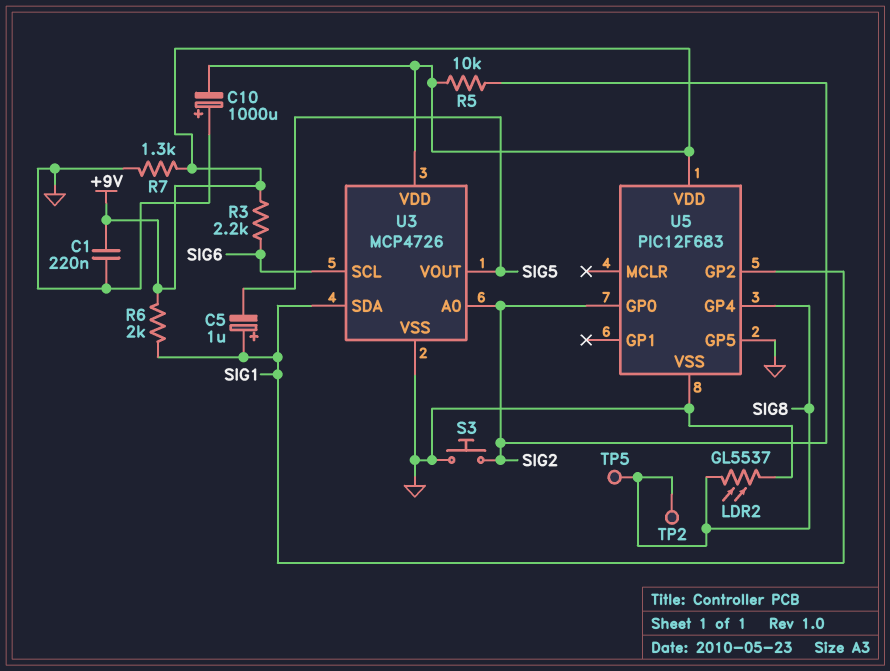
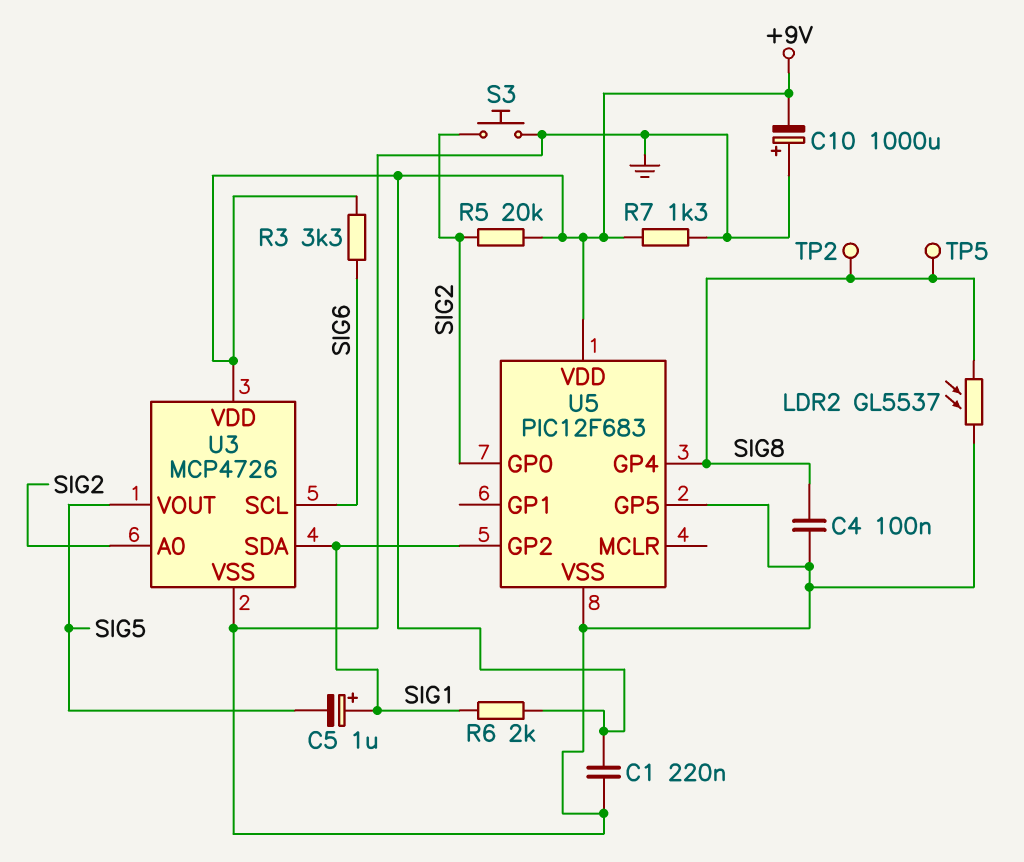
C4: none -> 100nF (GND, SIG8)
R3: 2.2k (+9V, SIG6) -> 3.3k (+9V, SIG6)
R5: 10k (+9V, SIG2) -> 20k (+9V, SIG2)

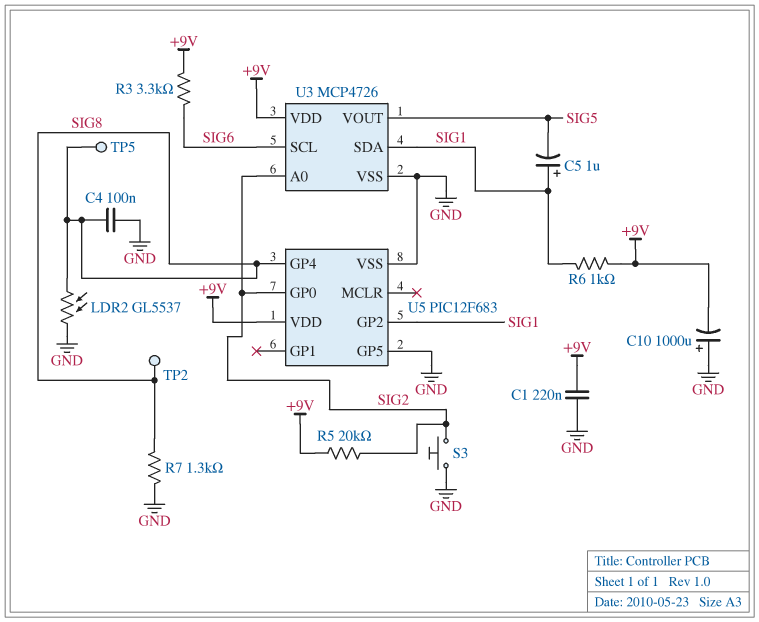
R6: 2k (+9V, SIG1) -> 1k (+9V, SIG1)
R7: 1.3k (+9V, GND) -> 1.3k (GND, SIG8)

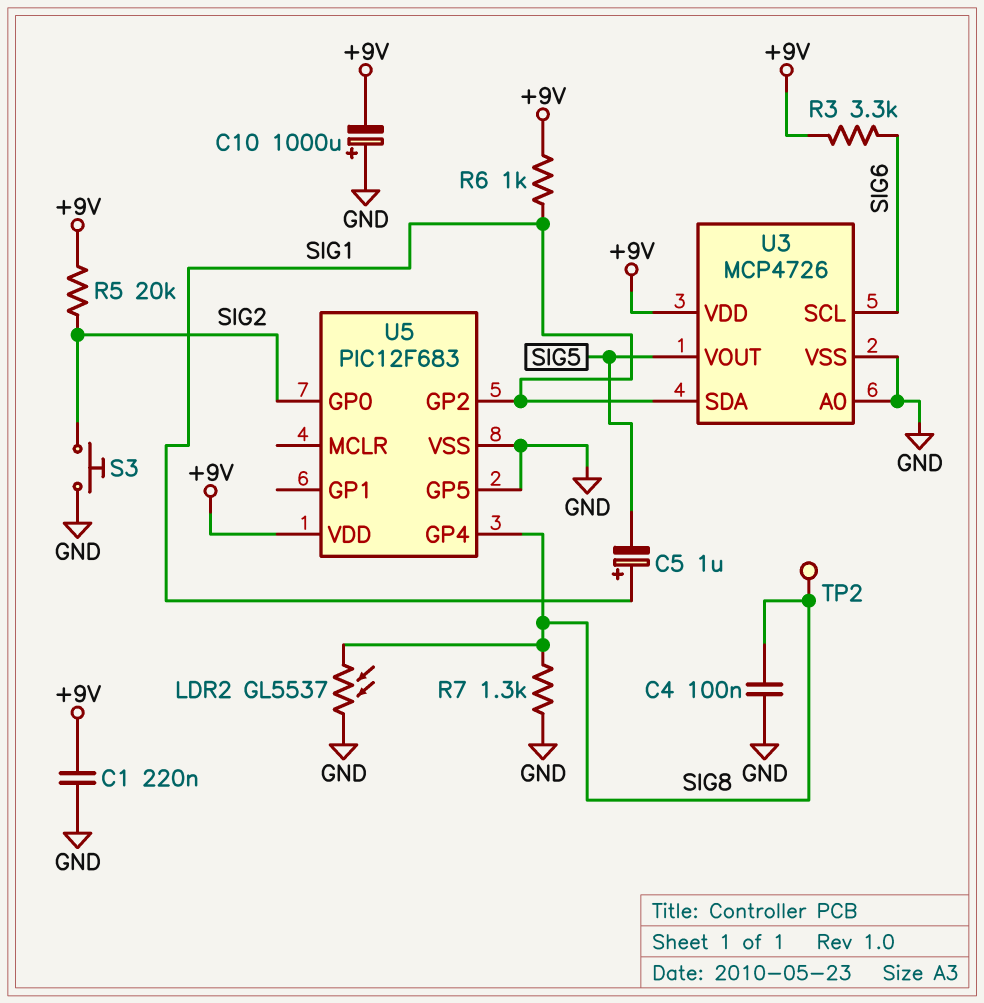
TP5: test point (SIG8) -> none
U3 pin A0: SIG2 -> GND

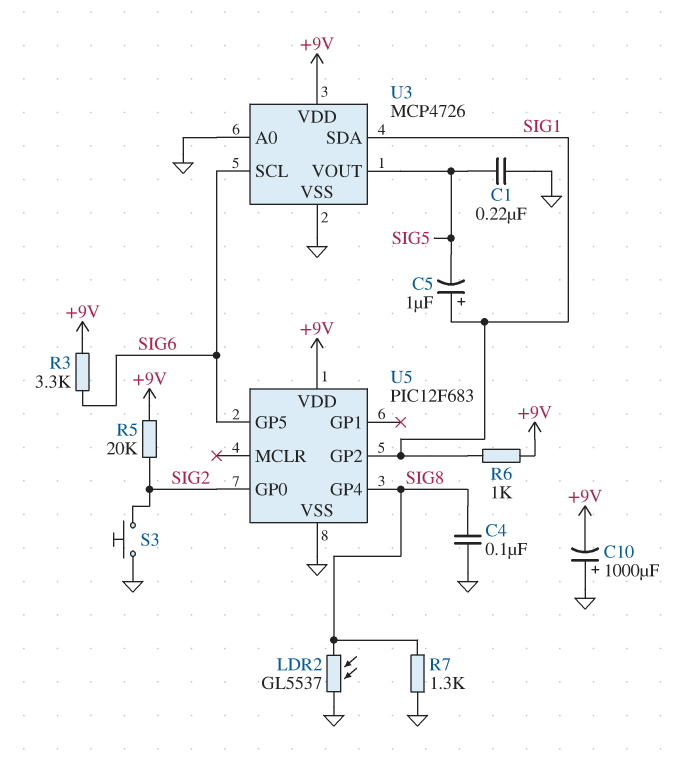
C1: 220nF (+9V, GND) -> 220nF (GND, SIG5)
TP2: test point (SIG8) -> none
U5 pin GP5: GND -> SIG6

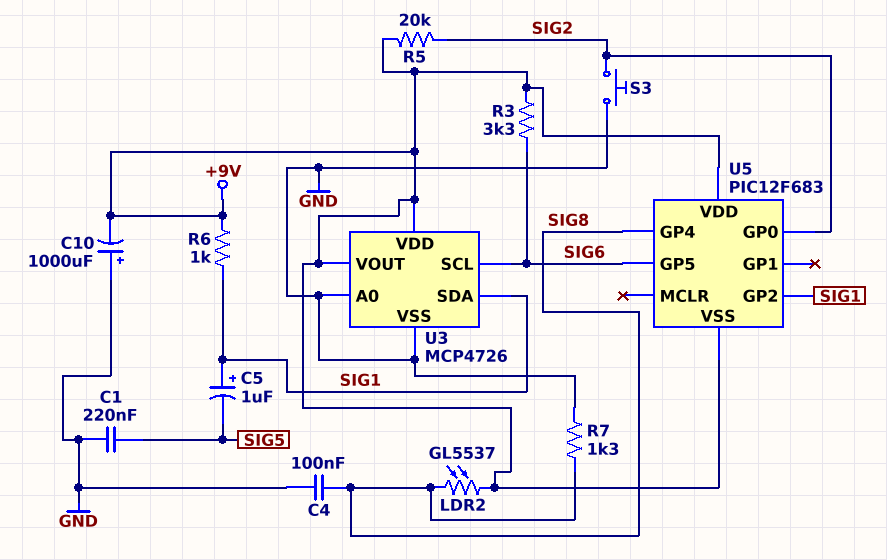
LDR2: GL5537 (GND, SIG8) -> GL5537 (+9V, SIG8)
U3 pin VOUT: SIG5 -> +9V
U5 pin VSS: GND -> +9V

